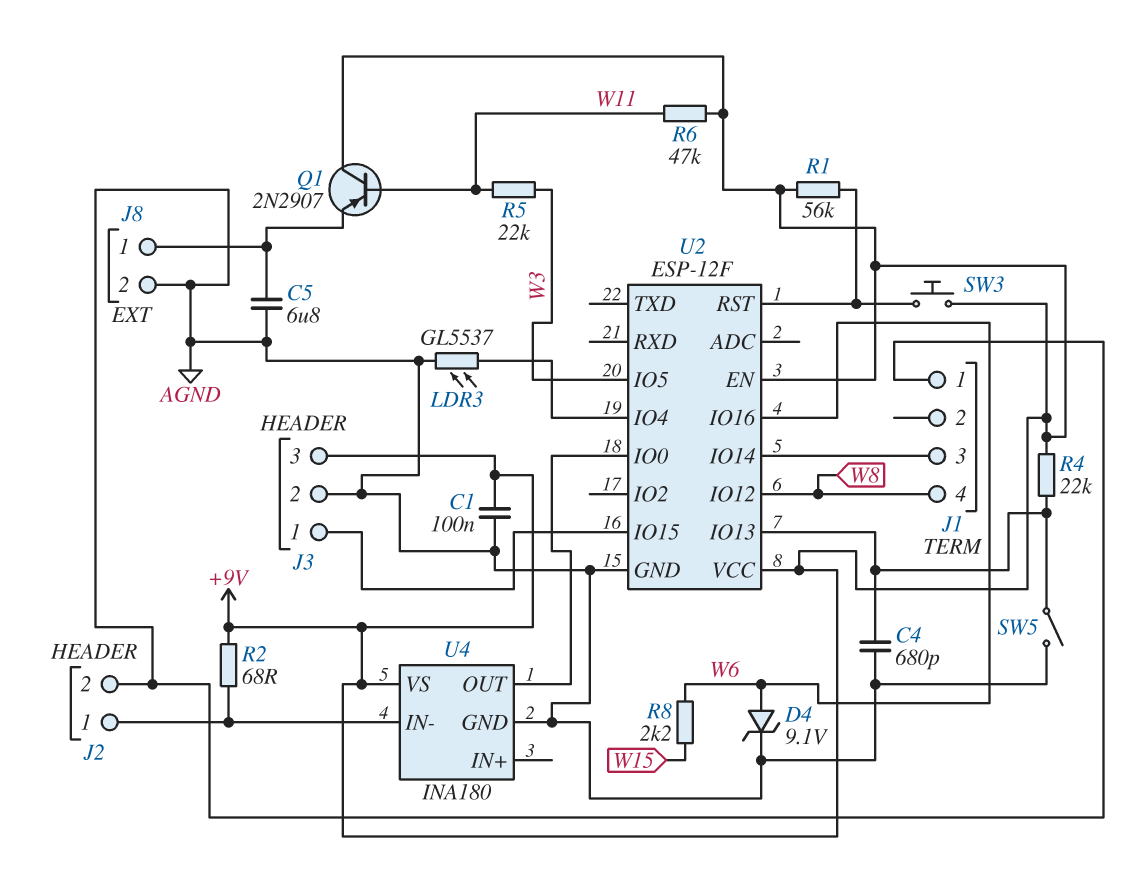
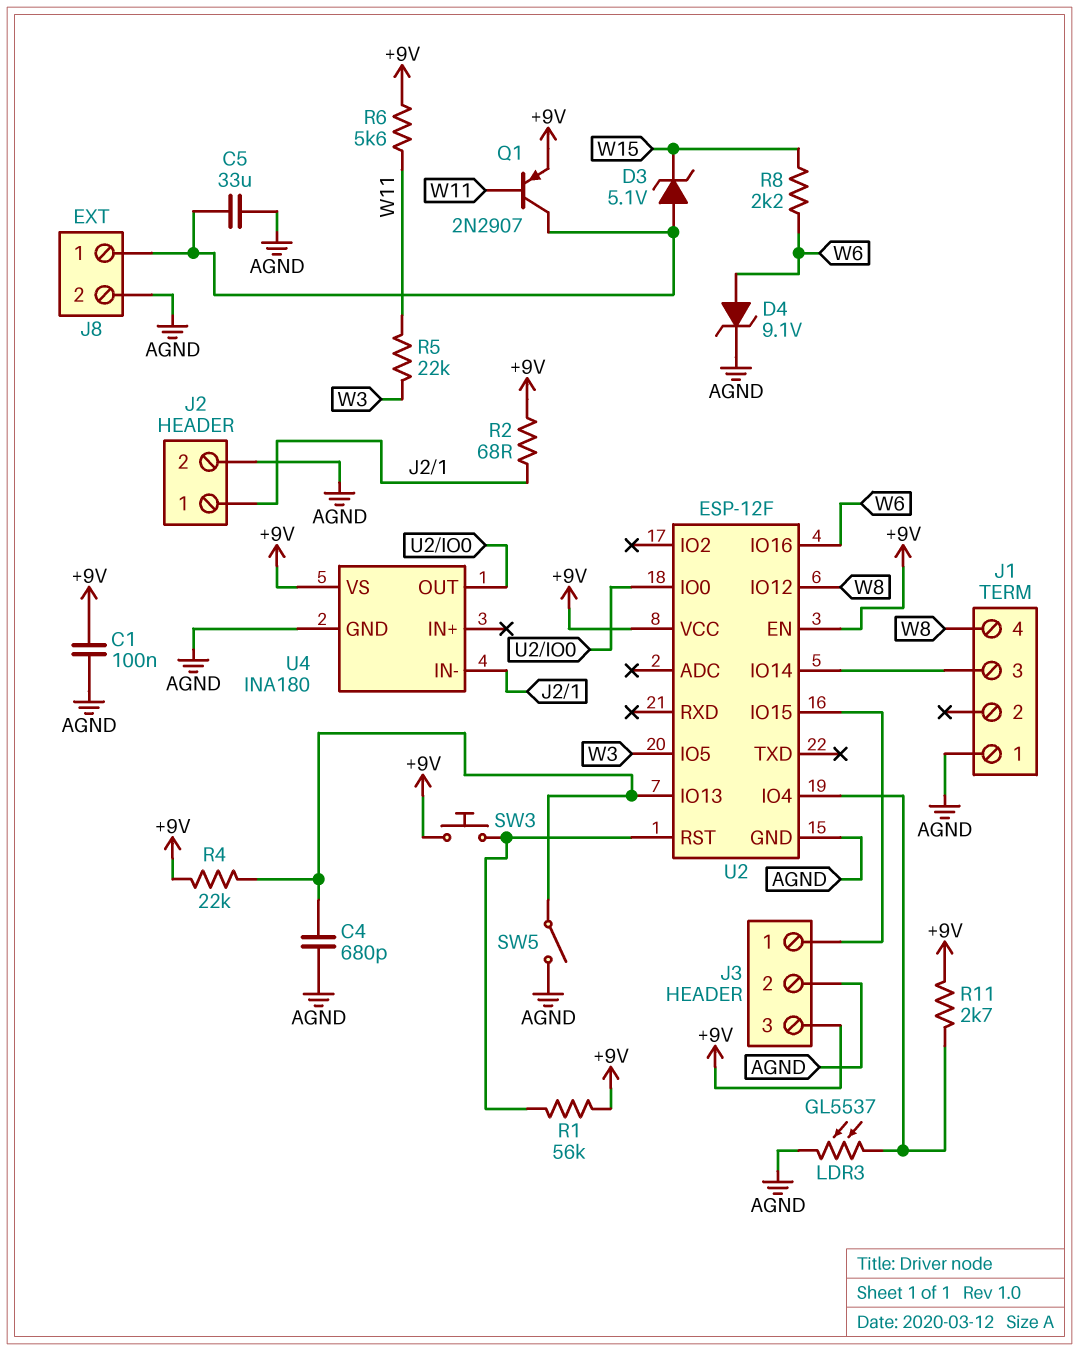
C5: 6.8uF (AGND, J8/1) -> 33uF (AGND, J8/1)
D3: none -> zener 5.1V (A J8/1, K W15)
Q1: PNP 2N2907 (B W11, C +9V, E J8/1) -> PNP 2N2907 (B W11, C J8/1, E +9V)
R6: 47k (+9V, W11) -> 5.6k (+9V, W11)
R11: none -> 2.7k (+9V, U2/IO4)

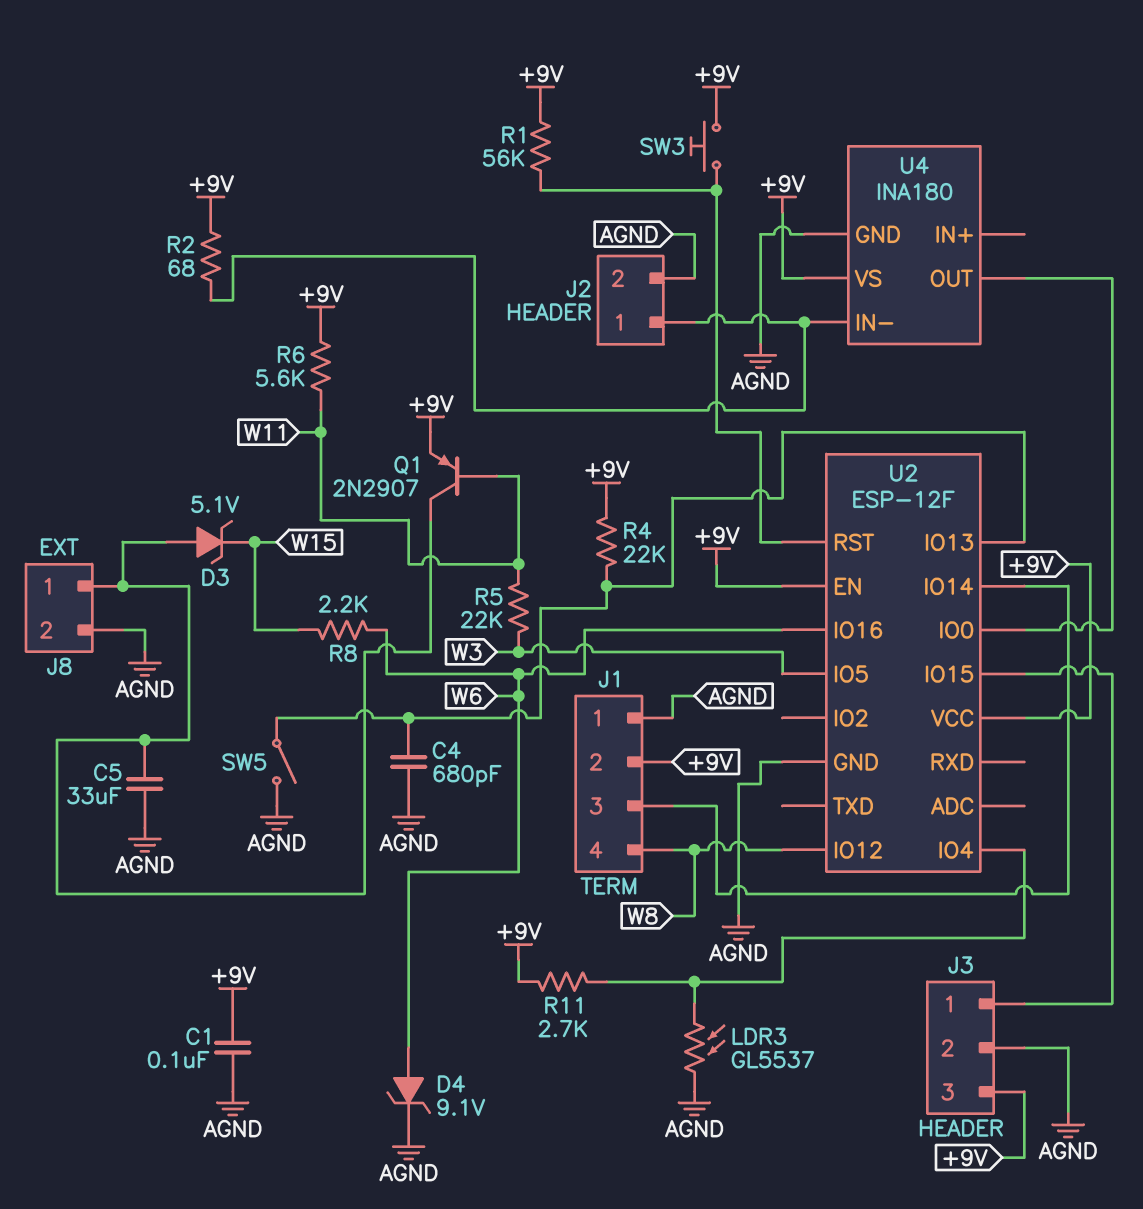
J1 pin 2: none -> +9V

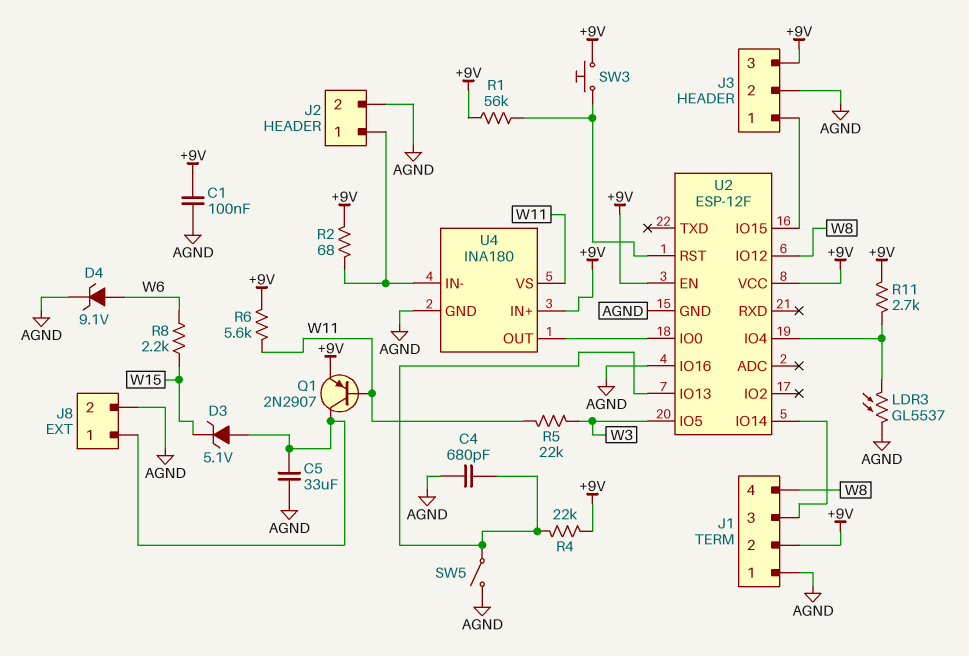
U2 pin IO16: W6 -> AGND
U4 pin IN+: none -> +9V
U4 pin VS: +9V -> W11

